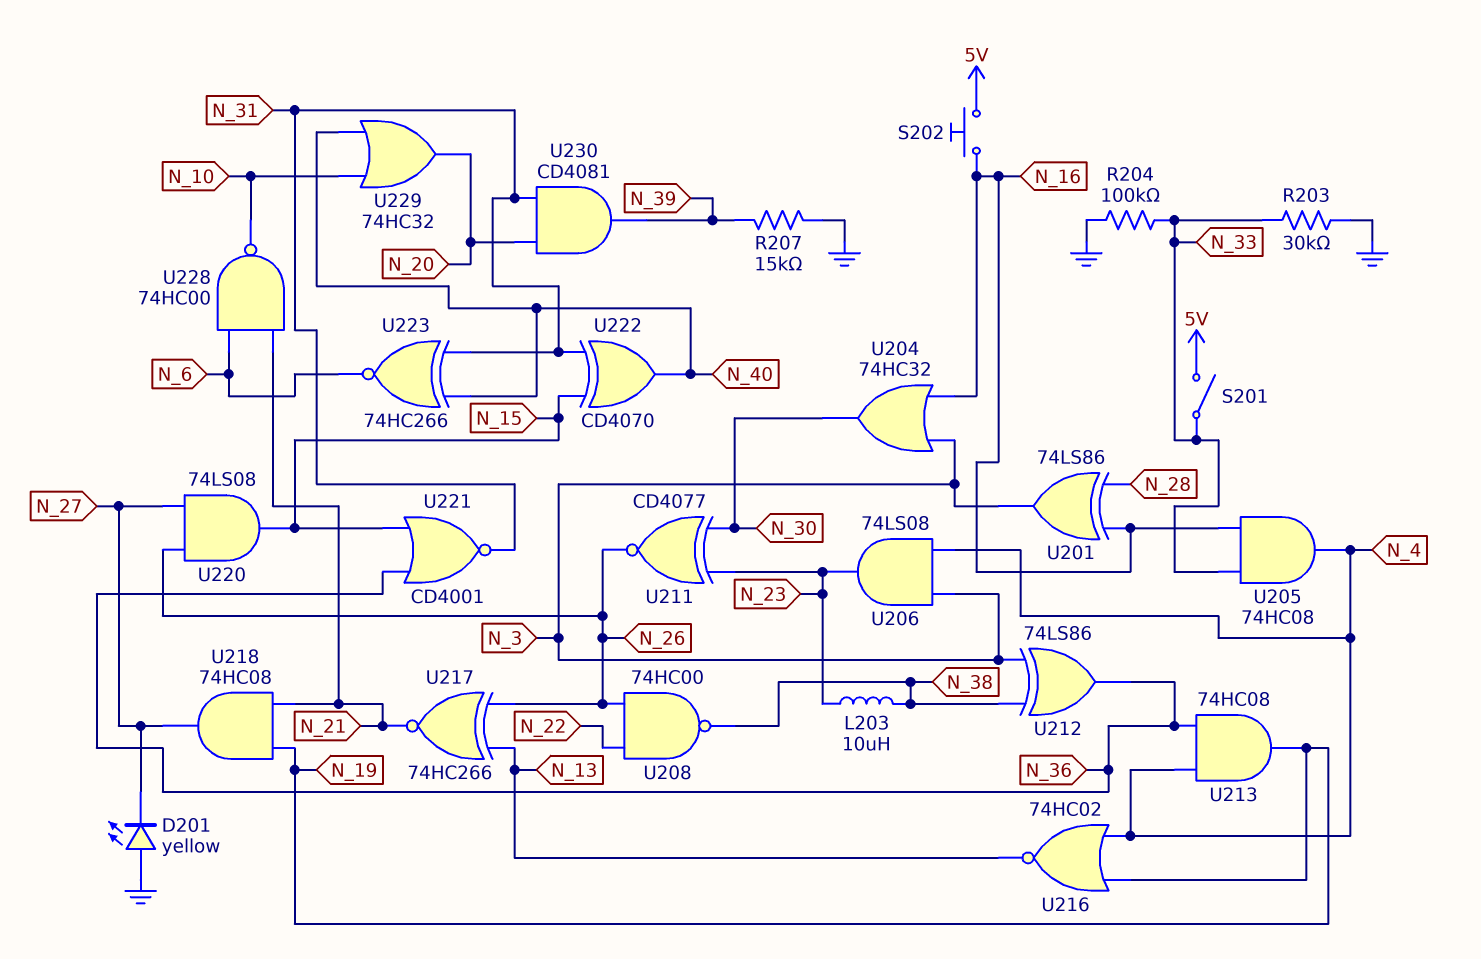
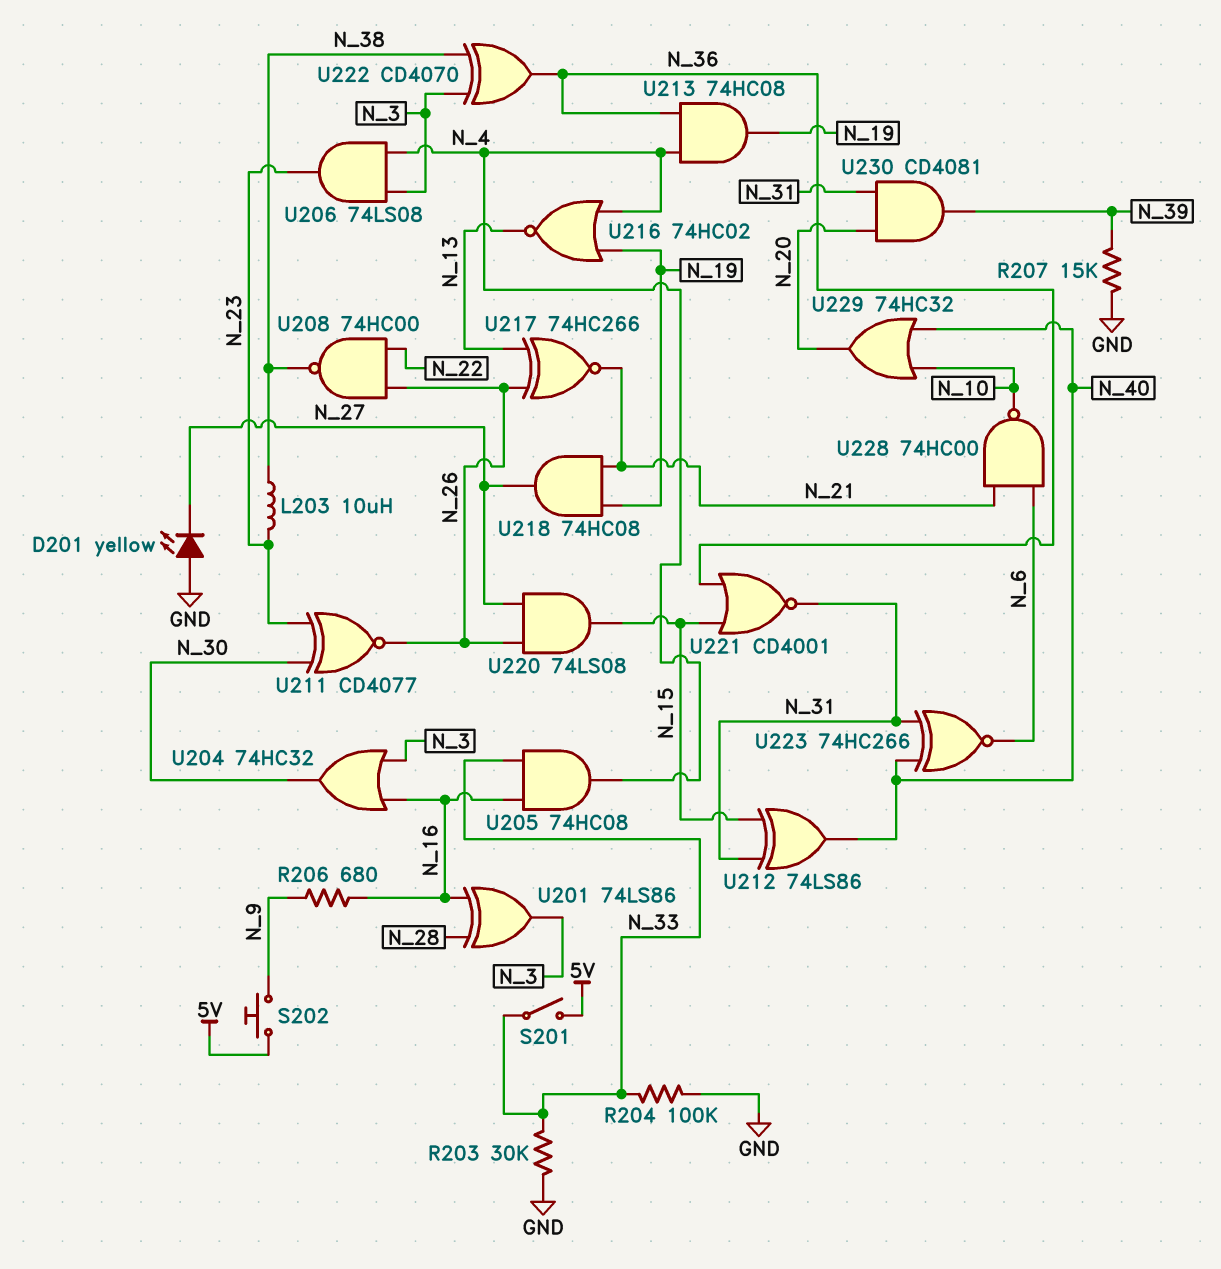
R206: none -> 680 (N_9, N_16)
S202: button (5V, N_16) -> button (5V, N_9)
U212: XOR 74LS86 (in N_3, in N_38, out N_36) -> XOR 74LS86 (in N_15, in N_31, out N_40)
U222: XOR CD4070 (in N_15, in N_31, out N_40) -> XOR CD4070 (in N_3, in N_38, out N_36)

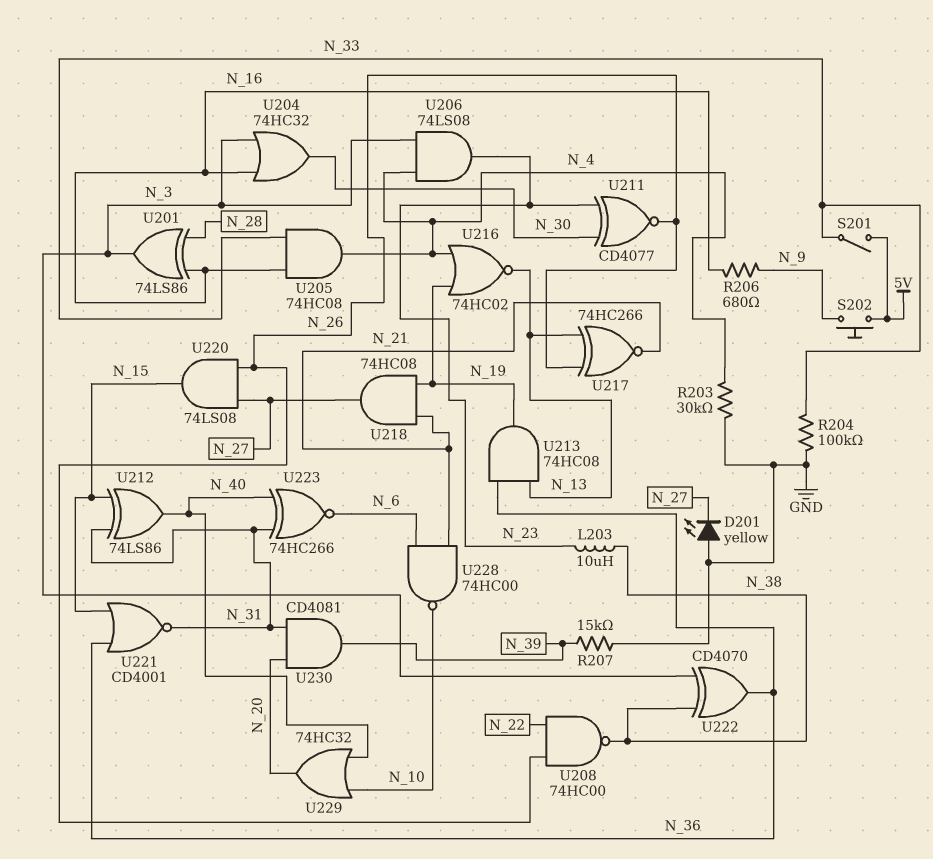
R203: 30k (GND, N_33) -> 30k (GND, N_4)
U213: AND 74HC08 (in N_4, in N_36, out N_19) -> AND 74HC08 (in N_13, in N_36, out N_19)

